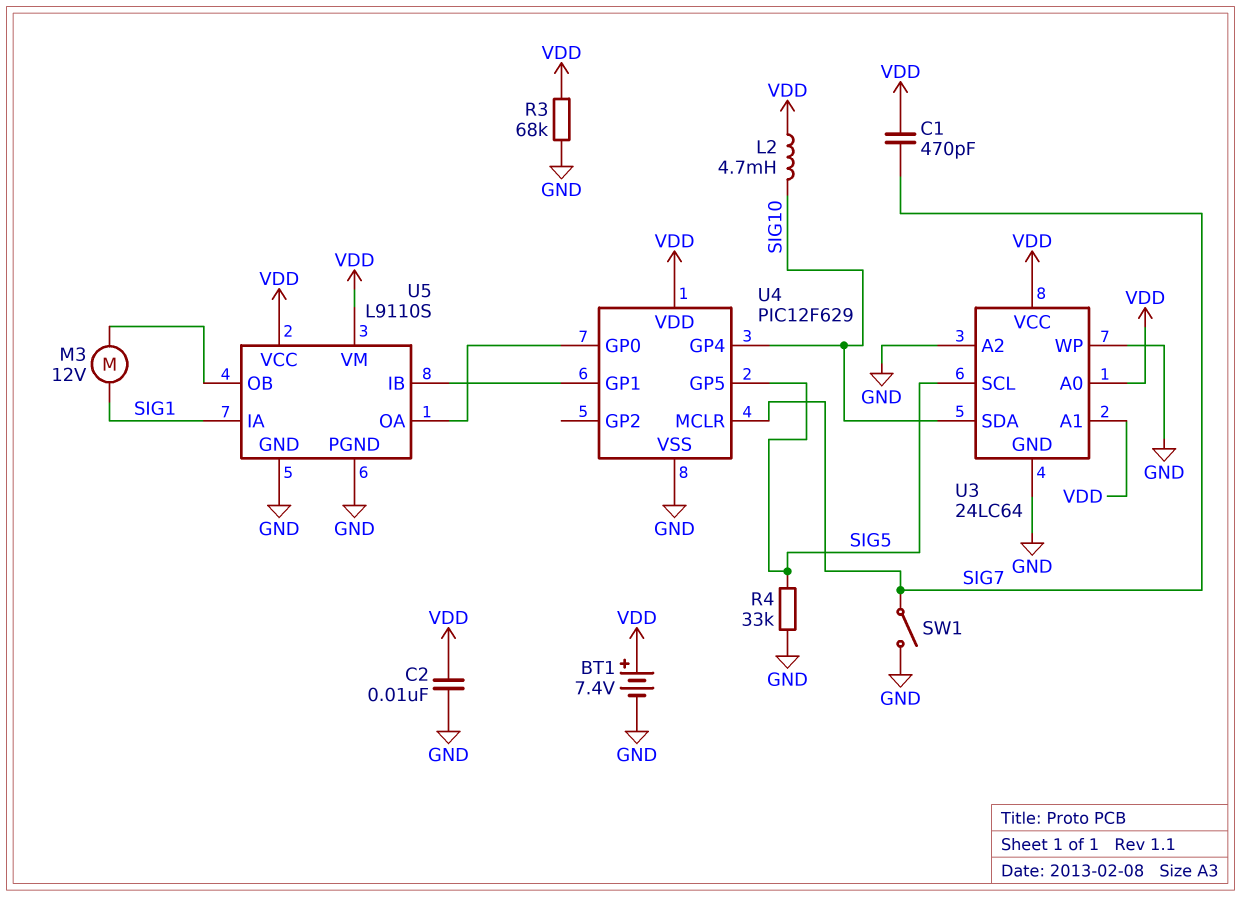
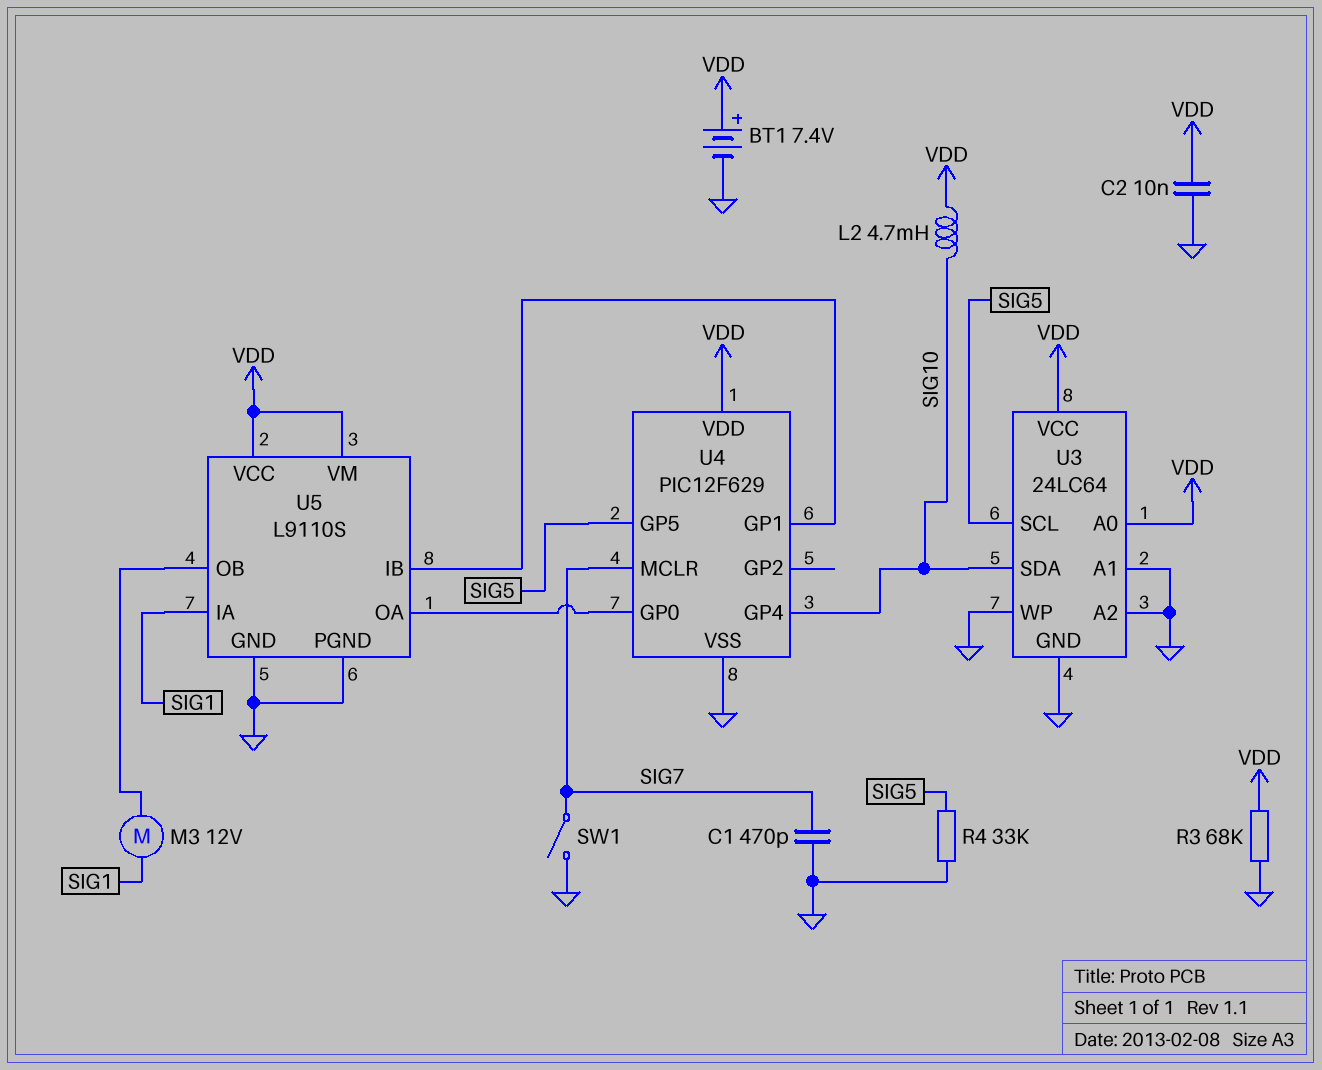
C1: 470pF (SIG7, VDD) -> 470pF (GND, SIG7)
U3 pin A1: VDD -> GND

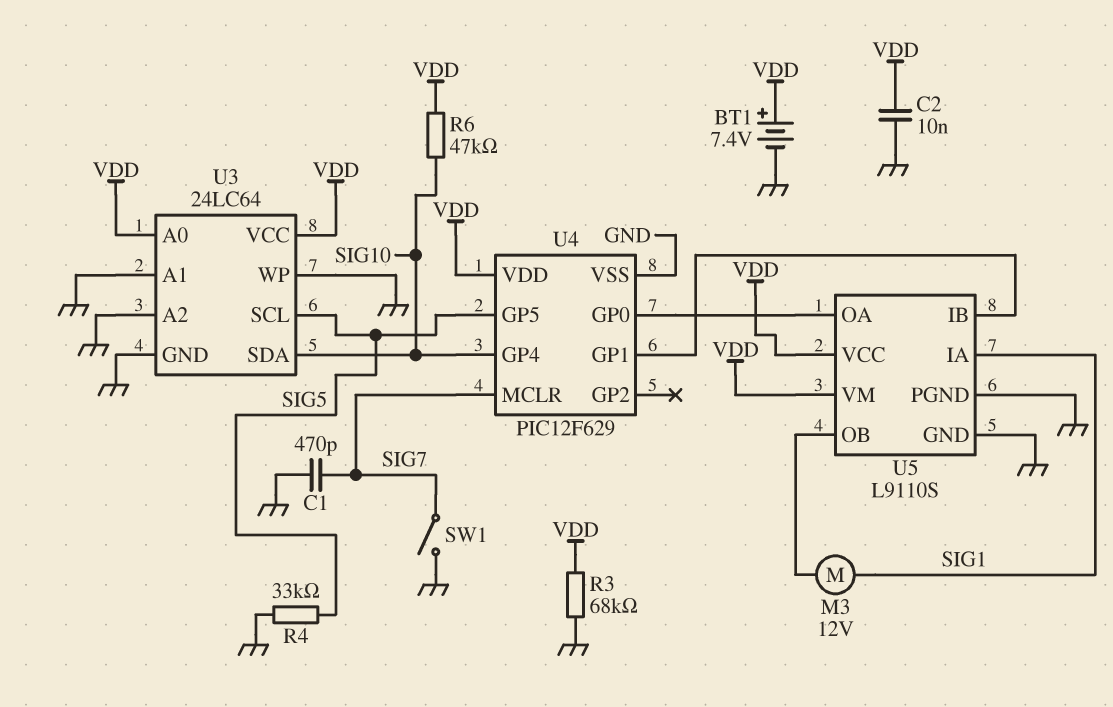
L2: 4.7mH (SIG10, VDD) -> none
R6: none -> 47k (SIG10, VDD)

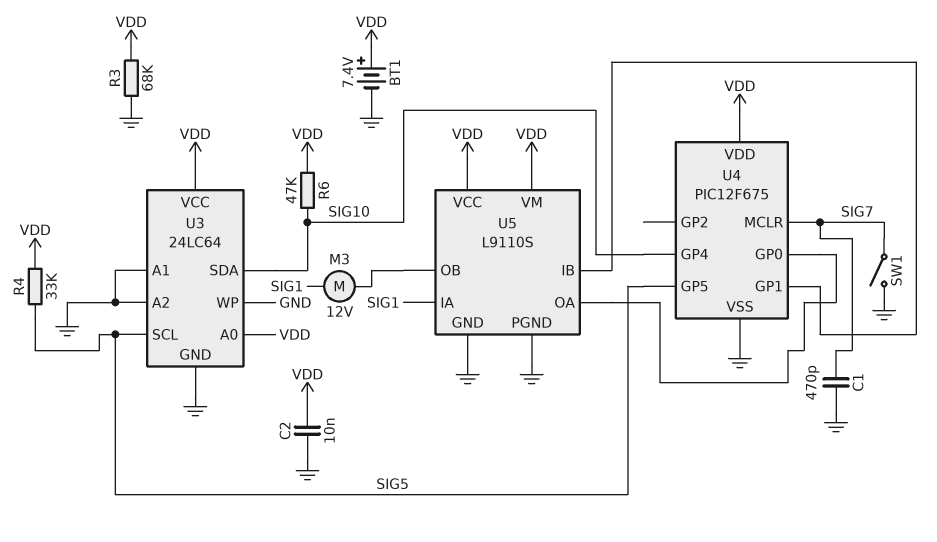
R4: 33k (GND, SIG5) -> 33k (SIG5, VDD)
U4: PIC12F629 -> PIC12F675

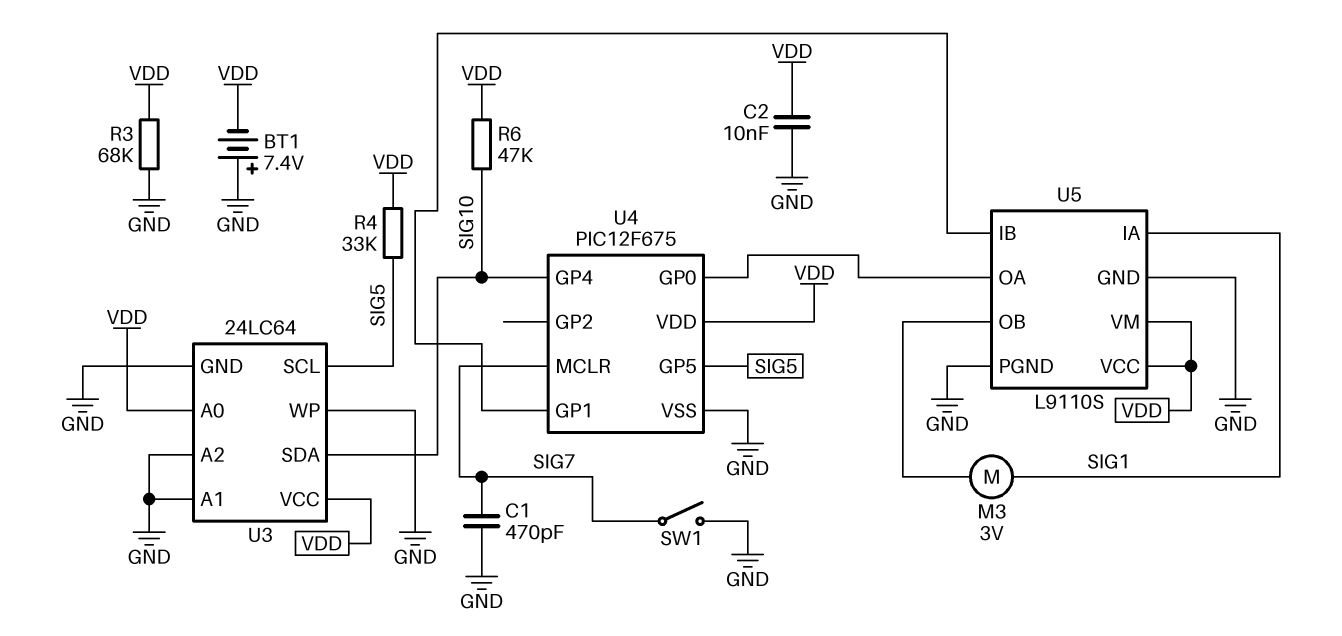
BT1: 7.4V (plus VDD, minus GND) -> 7.4V (plus GND, minus VDD)
M3: motor 12V (SIG1, U5/OB) -> motor 3V (SIG1, U5/OB)

